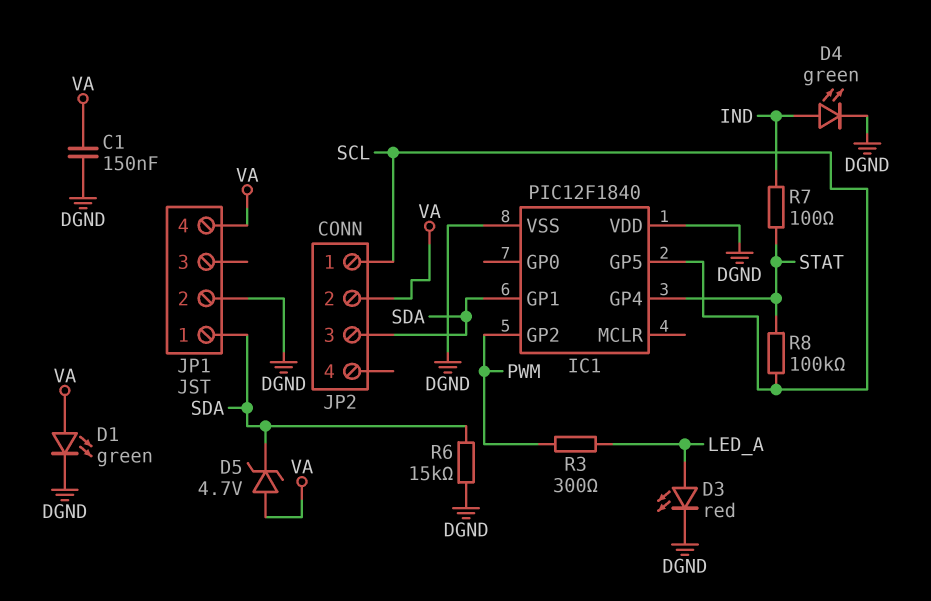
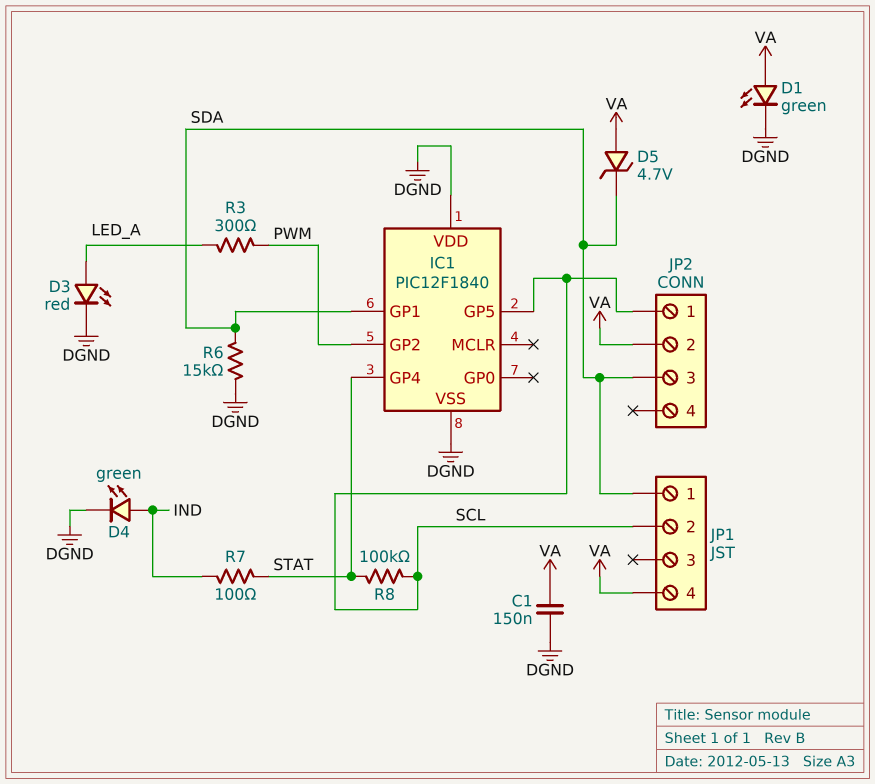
JP1 pin 2: DGND -> SCL

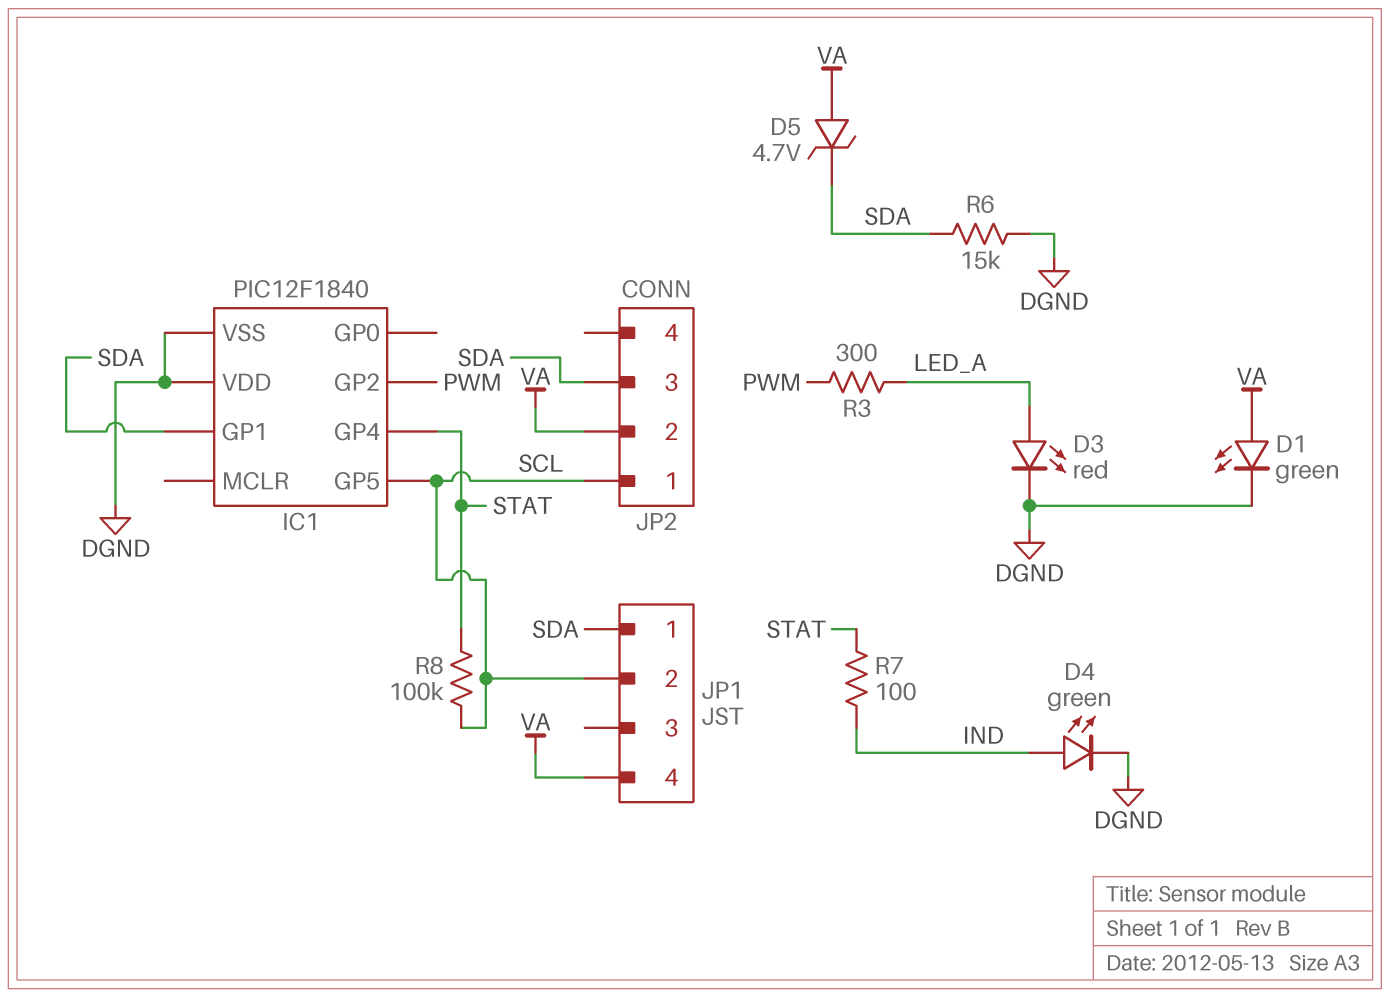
C1: 150nF (DGND, VA) -> none

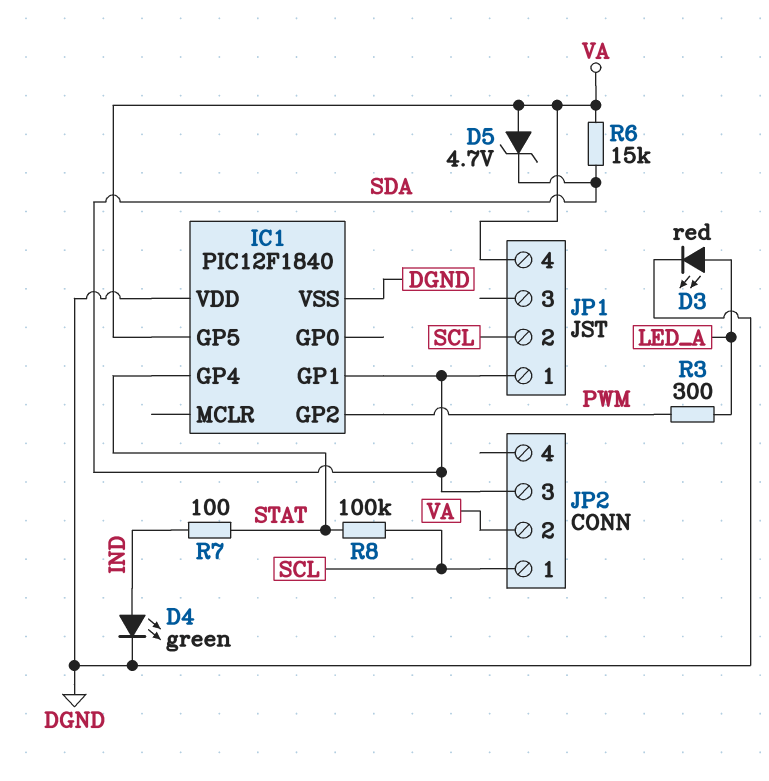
D1: LED green (A VA, K DGND) -> none
IC1 pin GP5: SCL -> VA
R6: 15k (DGND, SDA) -> 15k (SDA, VA)

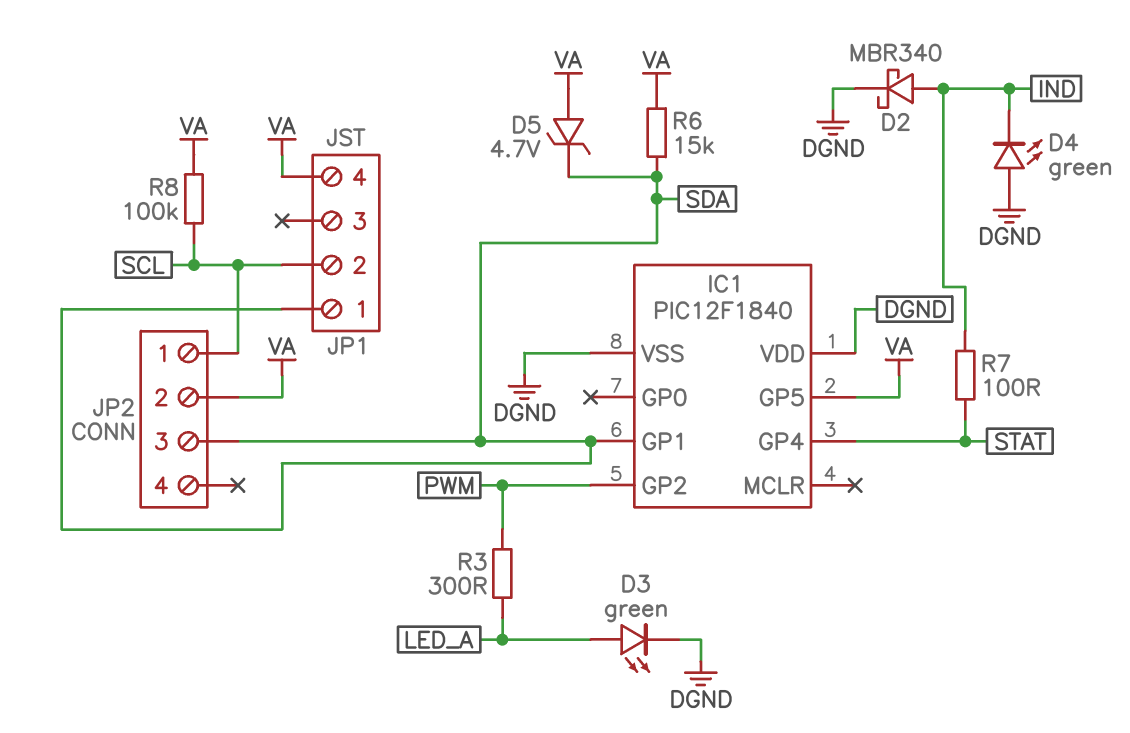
D2: none -> schottky MBR340 (A IND, K DGND)
D3: LED red (A LED_A, K DGND) -> LED green (A LED_A, K DGND)
D4: LED green (A IND, K DGND) -> LED green (A DGND, K IND)
R8: 100k (SCL, STAT) -> 100k (SCL, VA)

